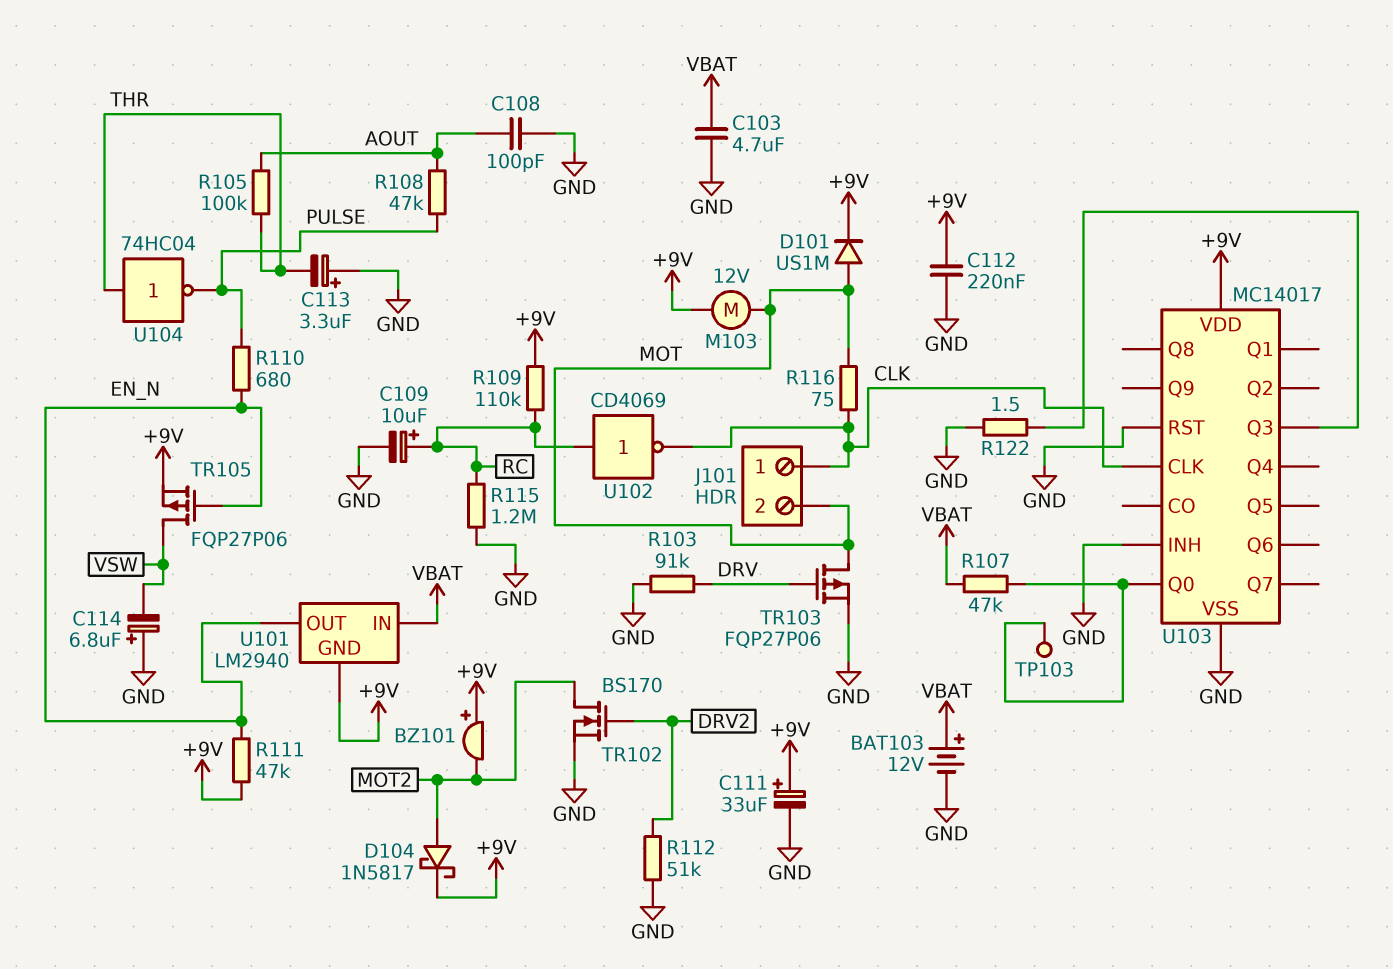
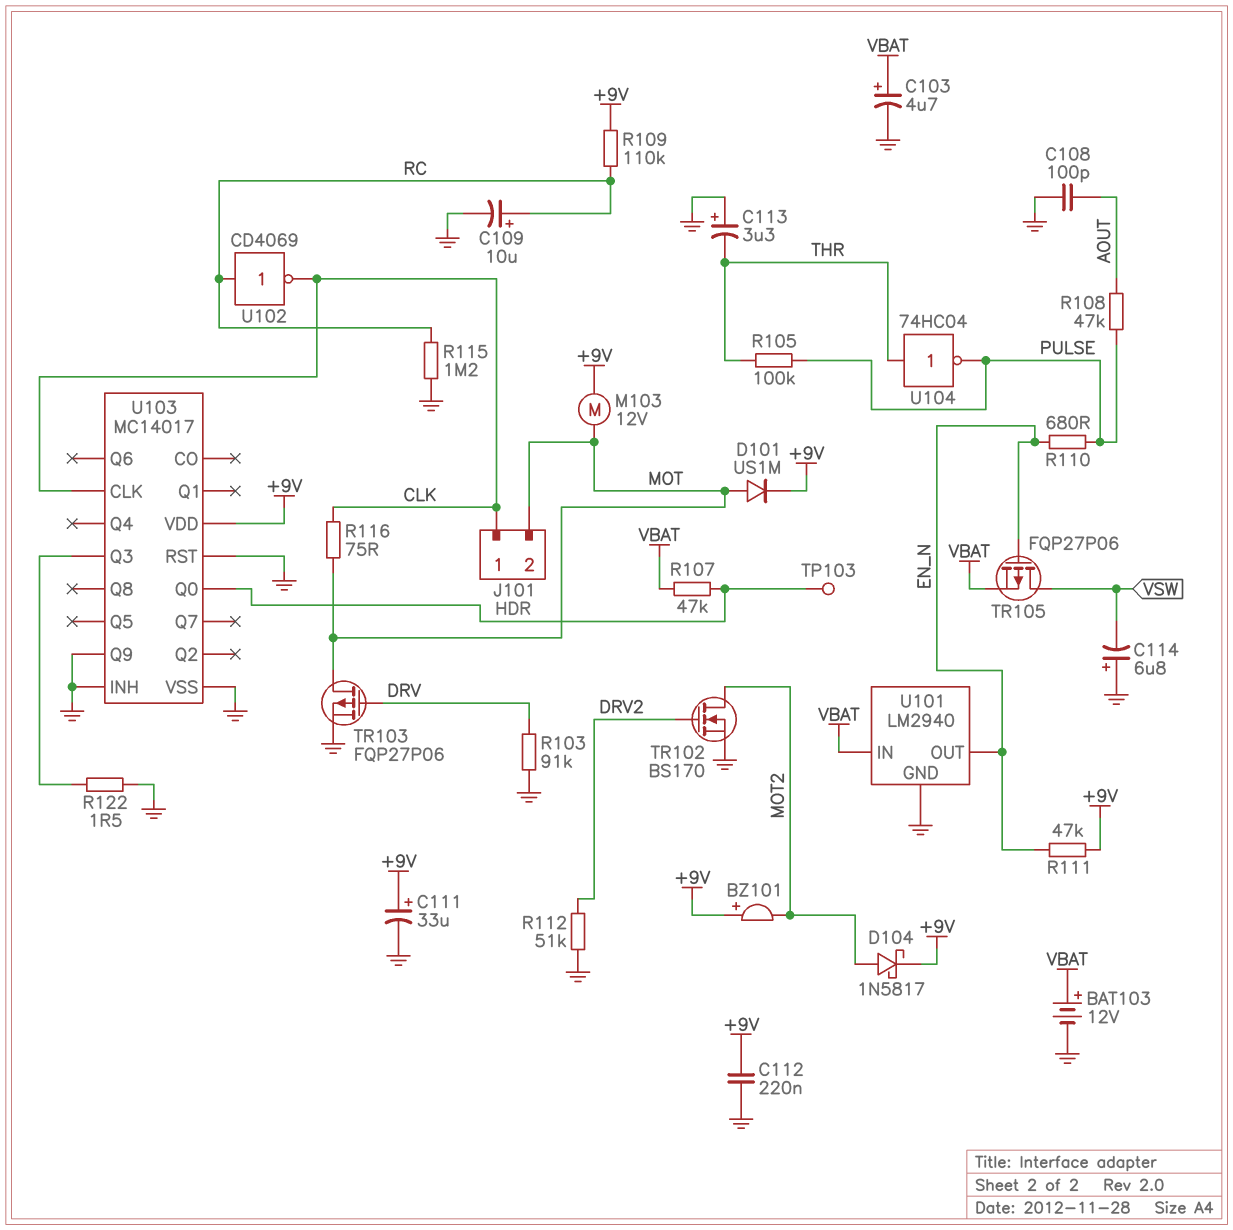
C103: 4.7uF (GND, VBAT) -> 4.7uF (plus VBAT, minus GND)
R105: 100k (AOUT, THR) -> 100k (PULSE, THR)
TR105: PMOS FQP27P06 (G EN_N, D VSW, S +9V) -> PMOS FQP27P06 (G EN_N, D VSW, S VBAT)
U101 pin GND: +9V -> GND
U103 pin Q9: none -> GND

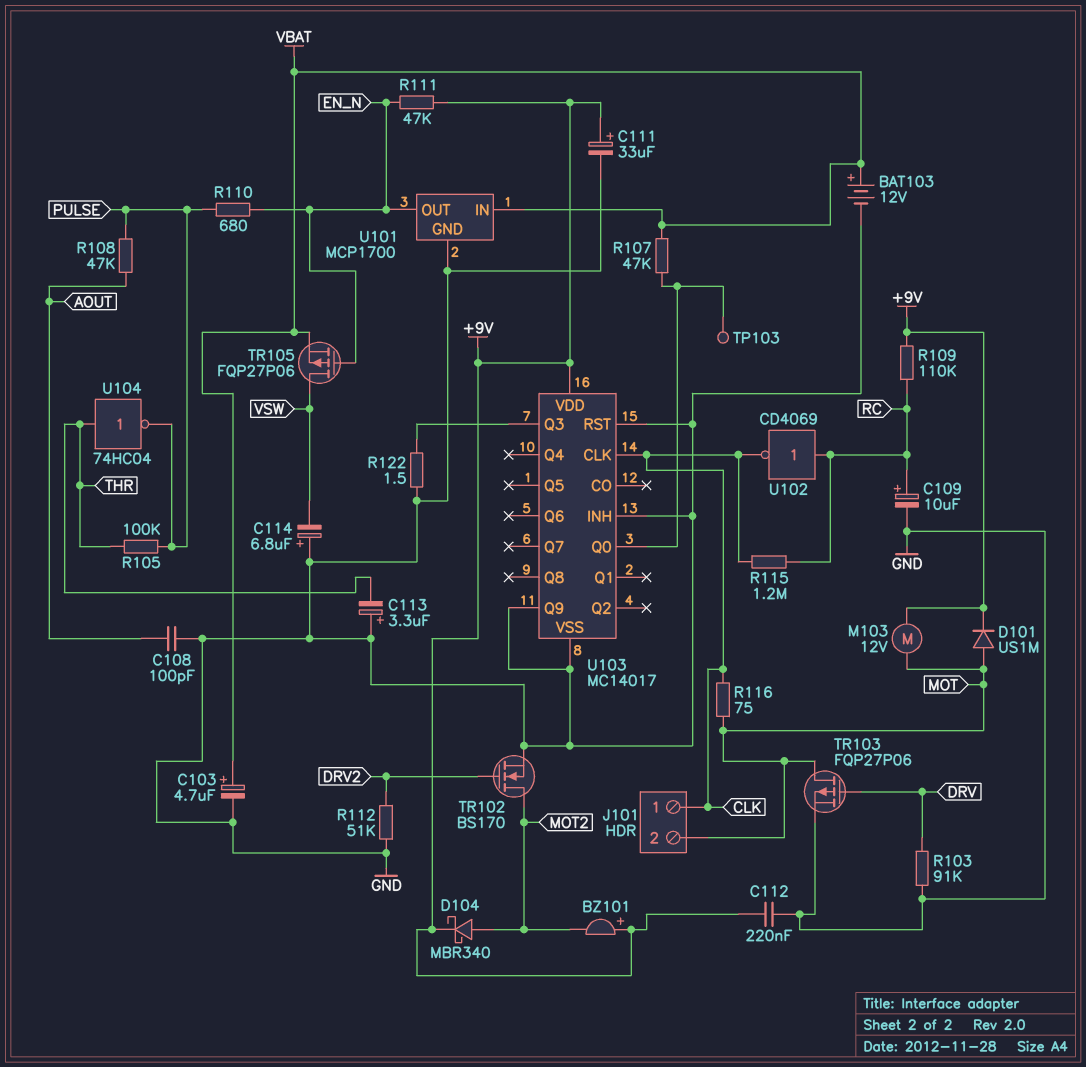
D104: schottky 1N5817 (A MOT2, K +9V) -> schottky MBR340 (A MOT2, K +9V)
R115: 1.2M (GND, RC) -> 1.2M (CLK, RC)
U101: LM2940 -> MCP1700

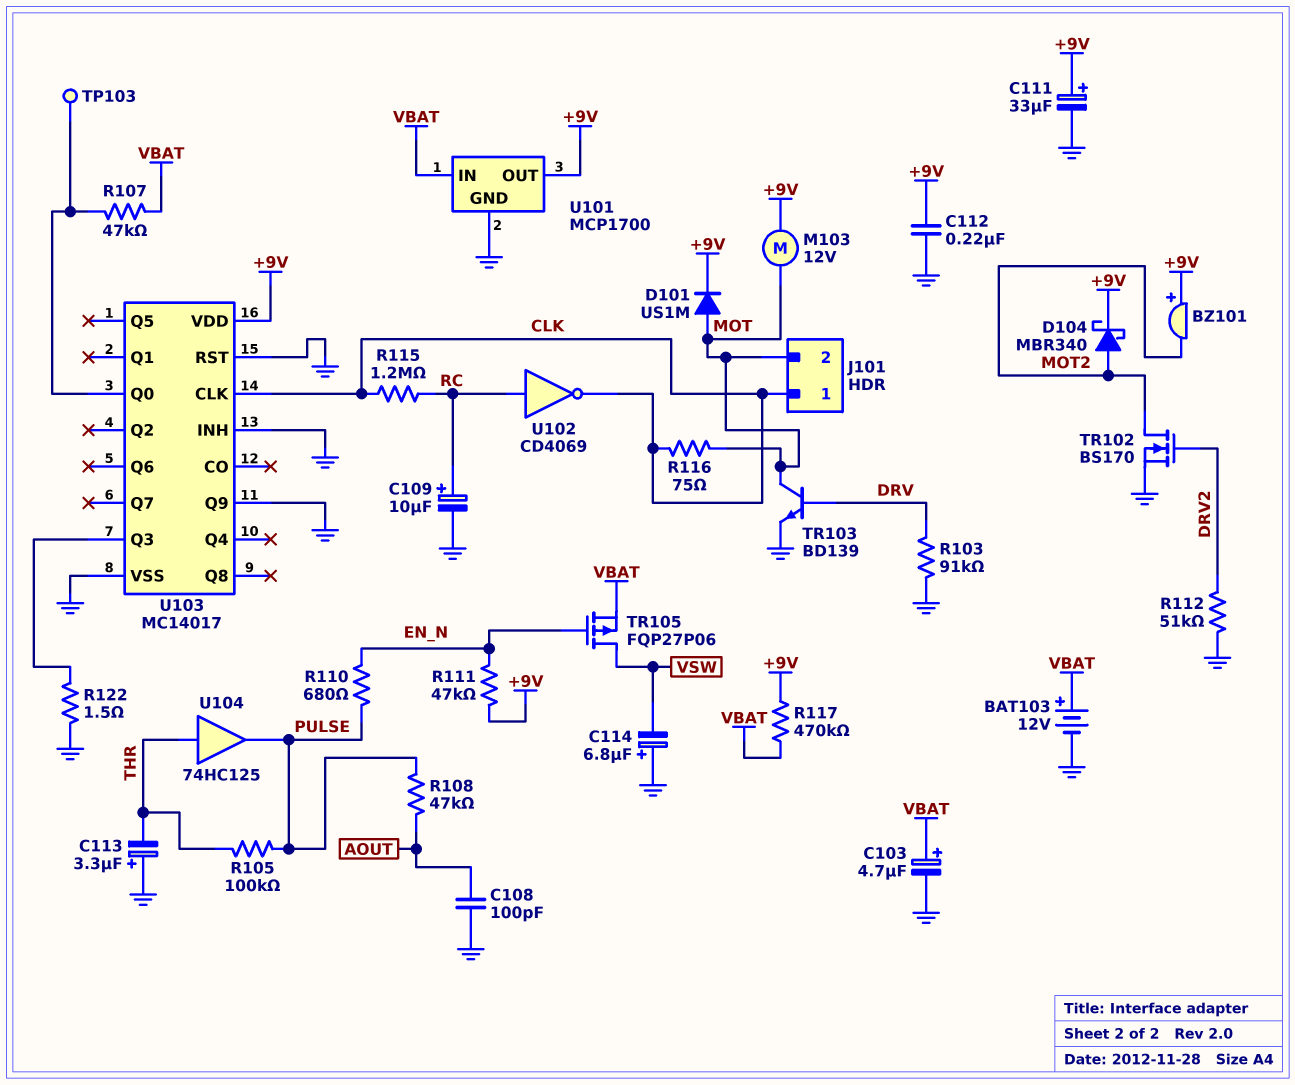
R109: 110k (+9V, RC) -> none
R117: none -> 470k (+9V, VBAT)
TR103: PMOS FQP27P06 (G DRV, D MOT, S GND) -> NPN BD139 (B DRV, C MOT, E GND)
U101 pin OUT: EN_N -> +9V
U104: NOT 74HC04 (in THR, out PULSE) -> buffer 74HC125 (in THR, out PULSE)

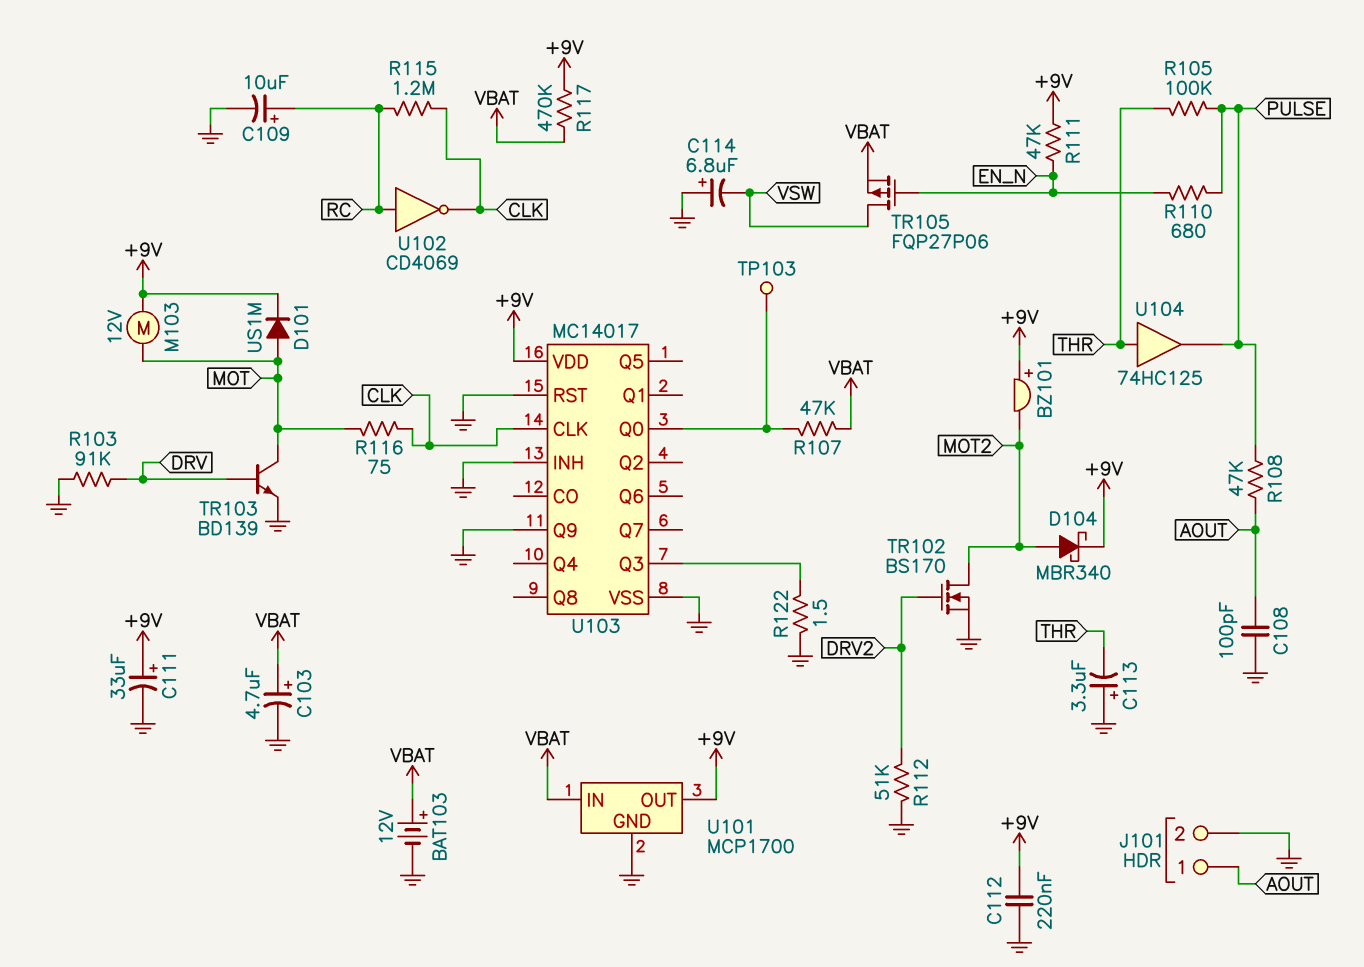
J101 pin 1: CLK -> AOUT
J101 pin 2: MOT -> GND

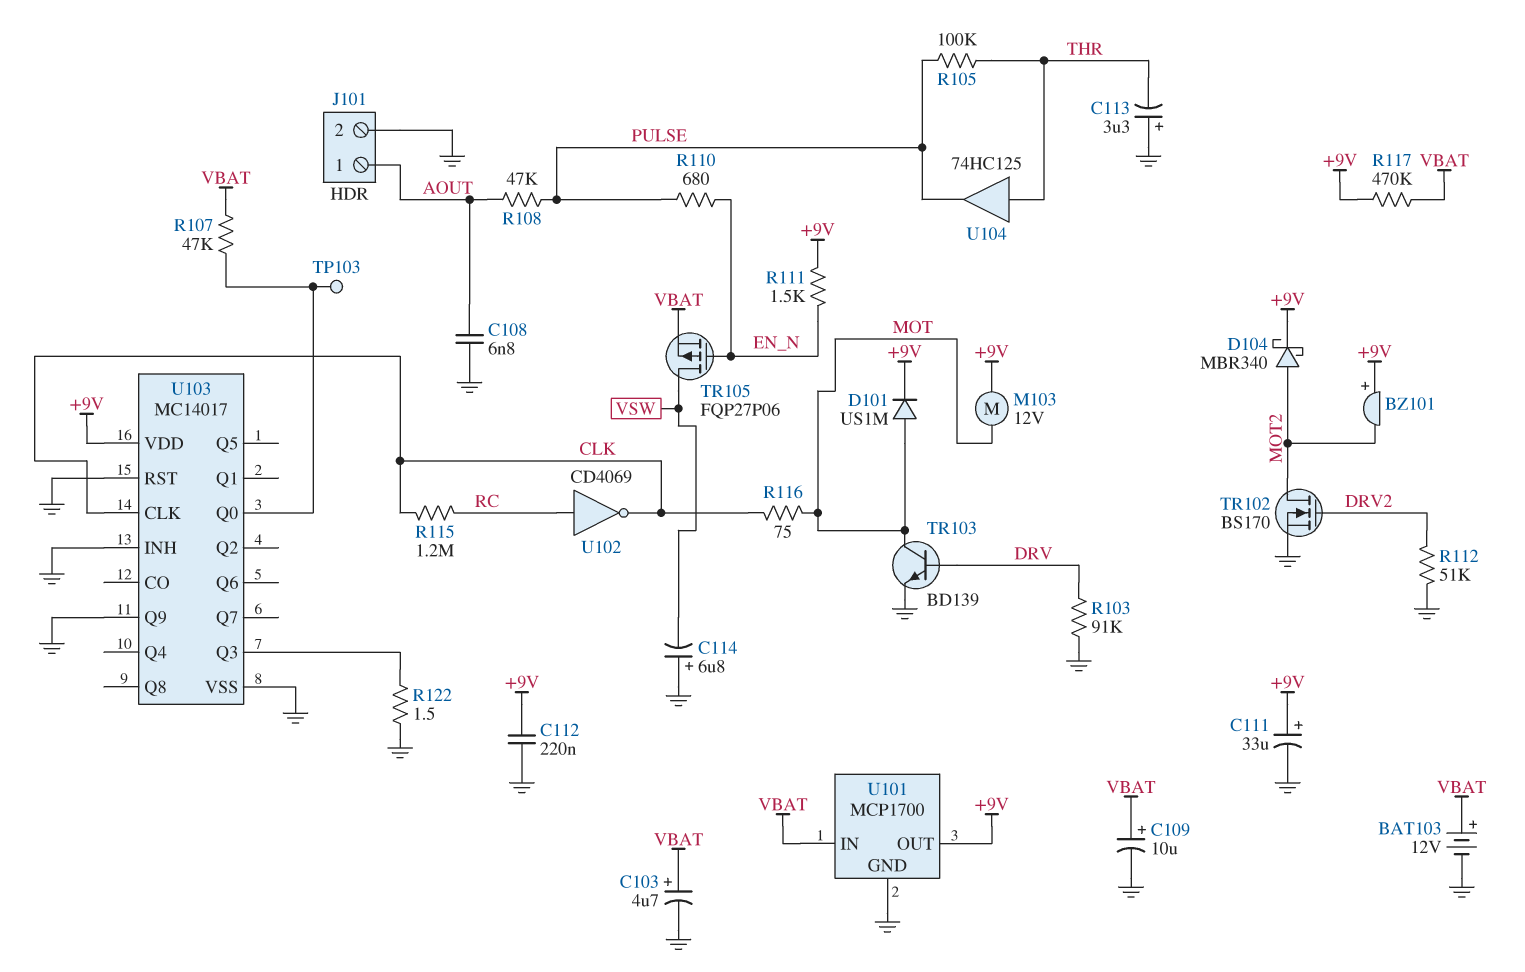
C108: 100pF (AOUT, GND) -> 6.8nF (AOUT, GND)
C109: 10uF (plus RC, minus GND) -> 10uF (plus VBAT, minus GND)
R111: 47k (+9V, EN_N) -> 1.5k (+9V, EN_N)

